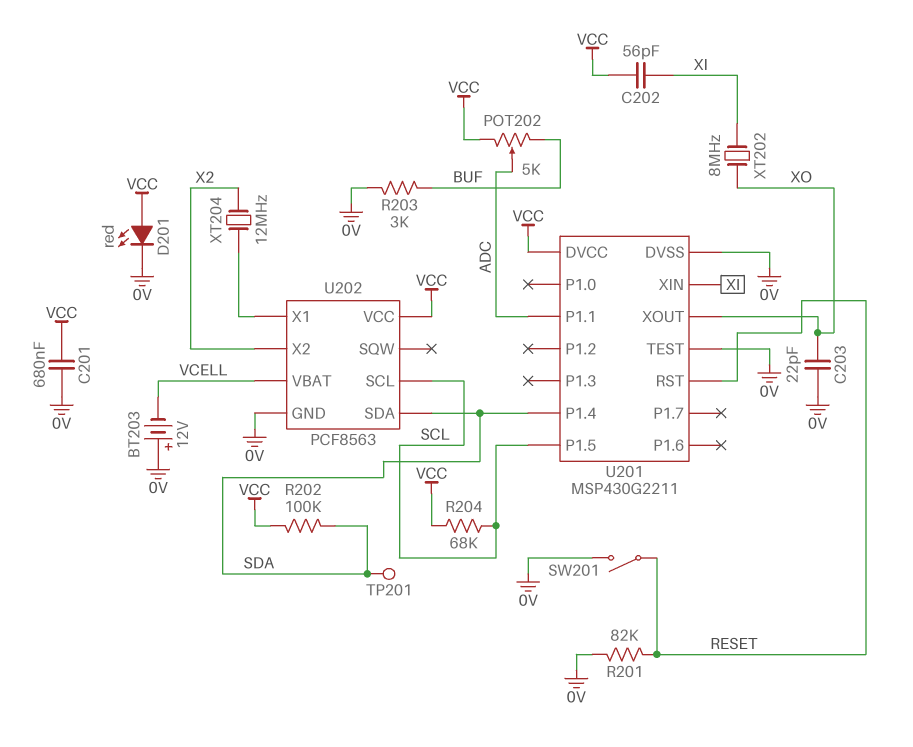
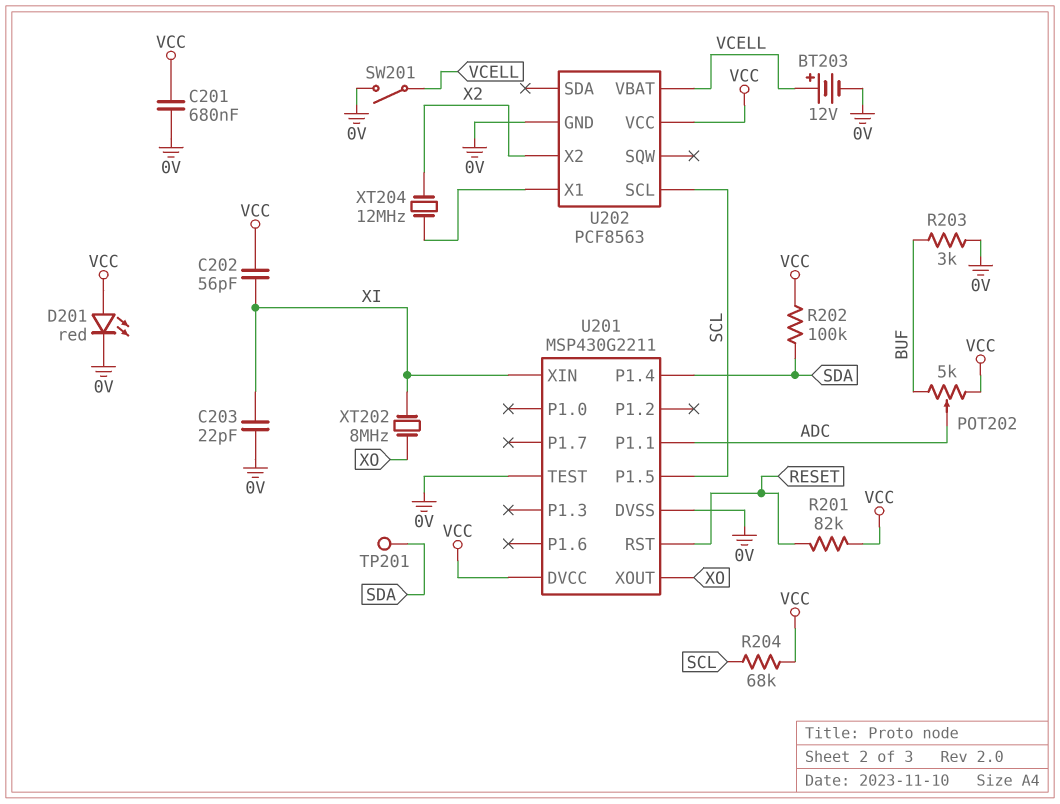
BT203: 12V (plus 0V, minus VCELL) -> 12V (plus VCELL, minus 0V)
C203: 22pF (0V, XO) -> 22pF (0V, XI)
R201: 82k (0V, RESET) -> 82k (RESET, VCC)
SW201: switch (0V, RESET) -> switch (0V, VCELL)
U202 pin SDA: SDA -> none

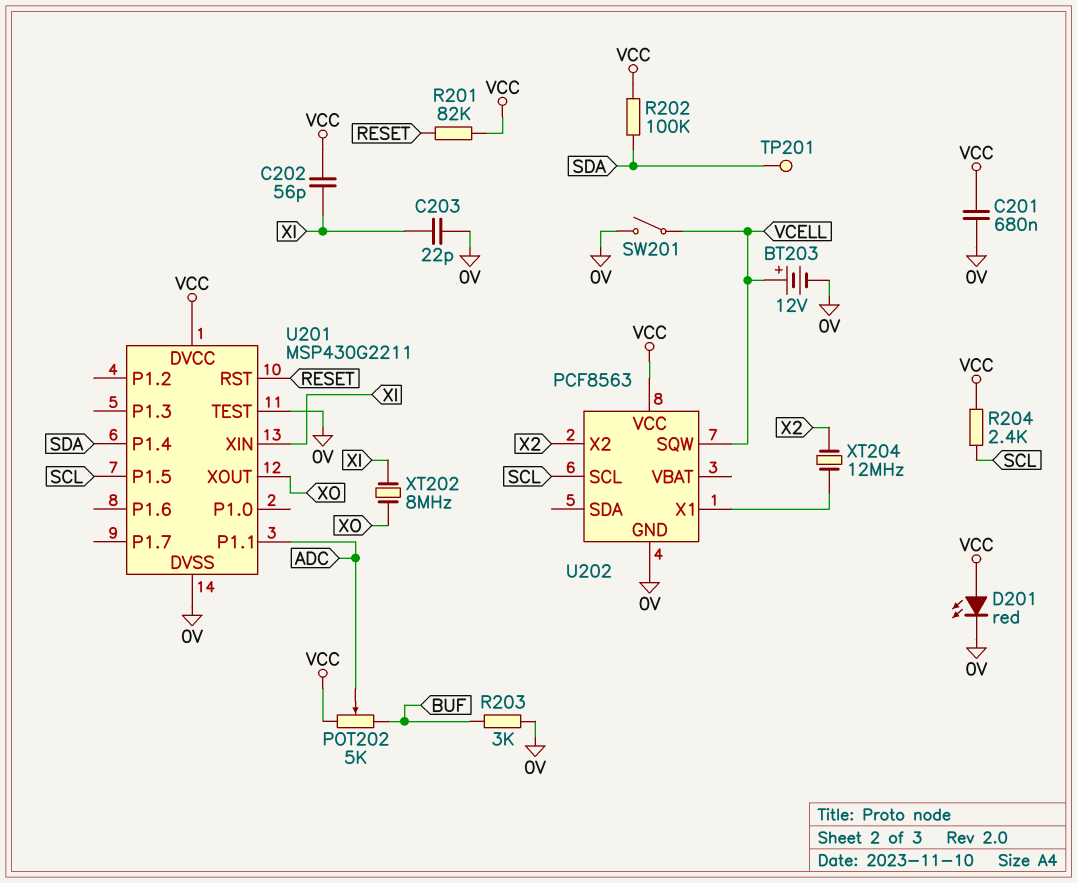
R204: 68k (SCL, VCC) -> 2.4k (SCL, VCC)
U202 pin SQW: none -> VCELL
U202 pin VBAT: VCELL -> none

